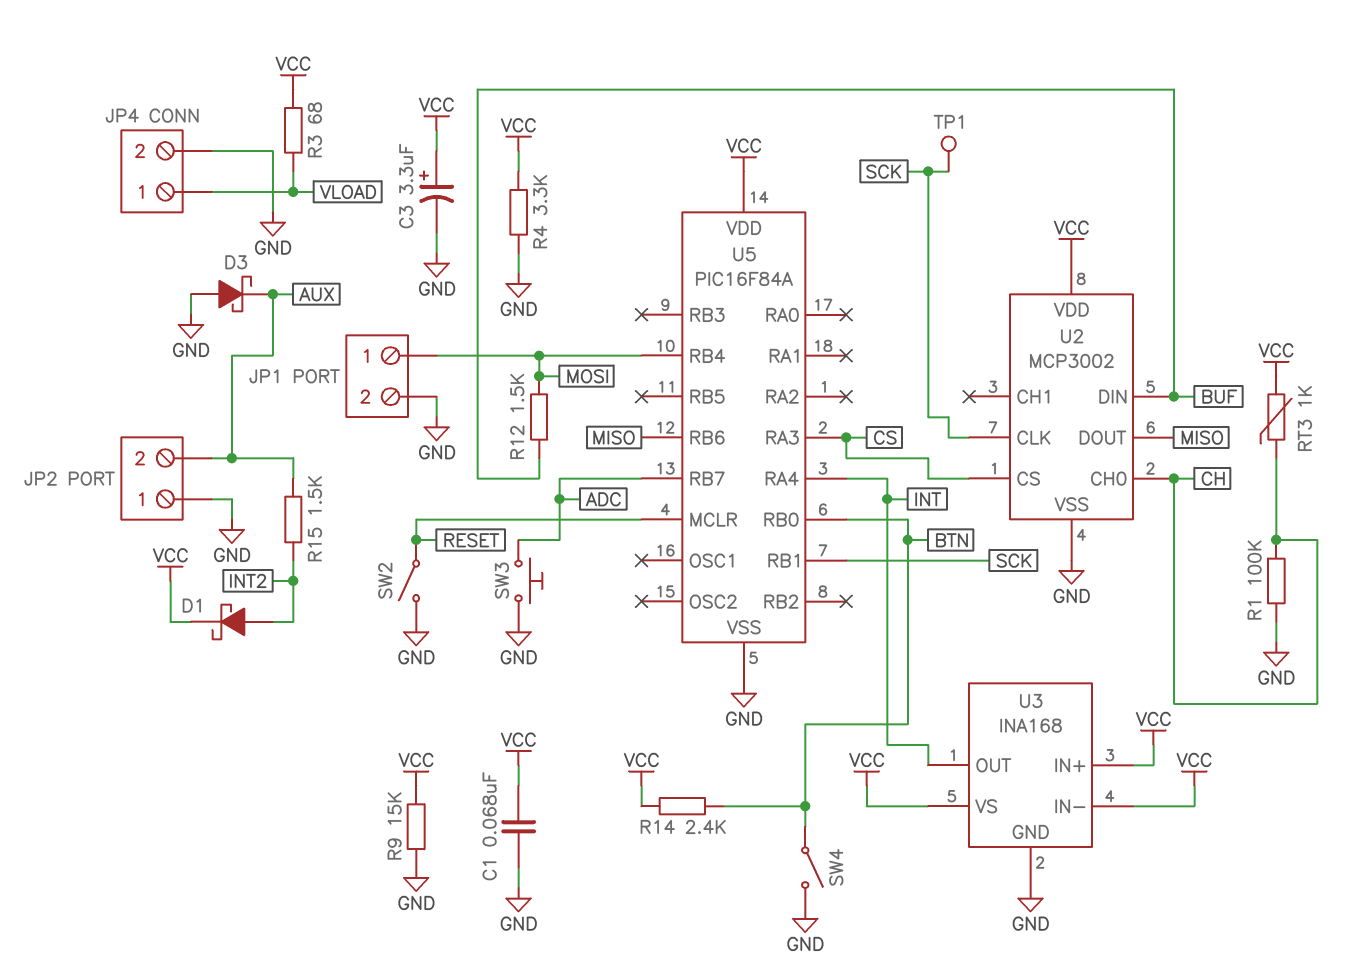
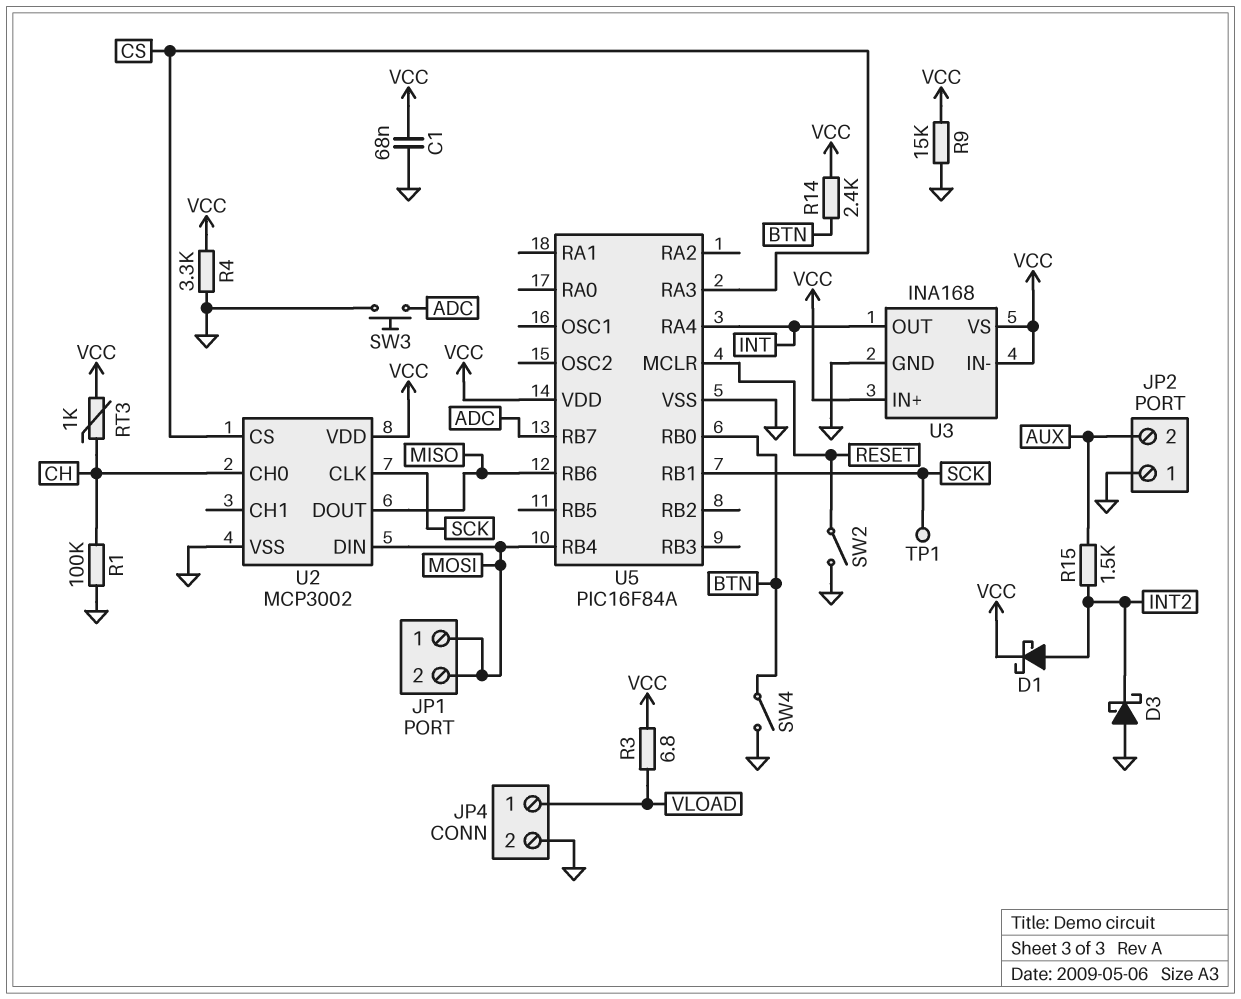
C3: 3.3uF (plus VCC, minus GND) -> none
D3: schottky (A GND, K AUX) -> schottky (A GND, K INT2)
JP1 pin 2: GND -> MOSI
R3: 68 (VCC, VLOAD) -> 6.8 (VCC, VLOAD)
R12: 1.5k (BUF, MOSI) -> none
U2 pin DIN: BUF -> MOSI

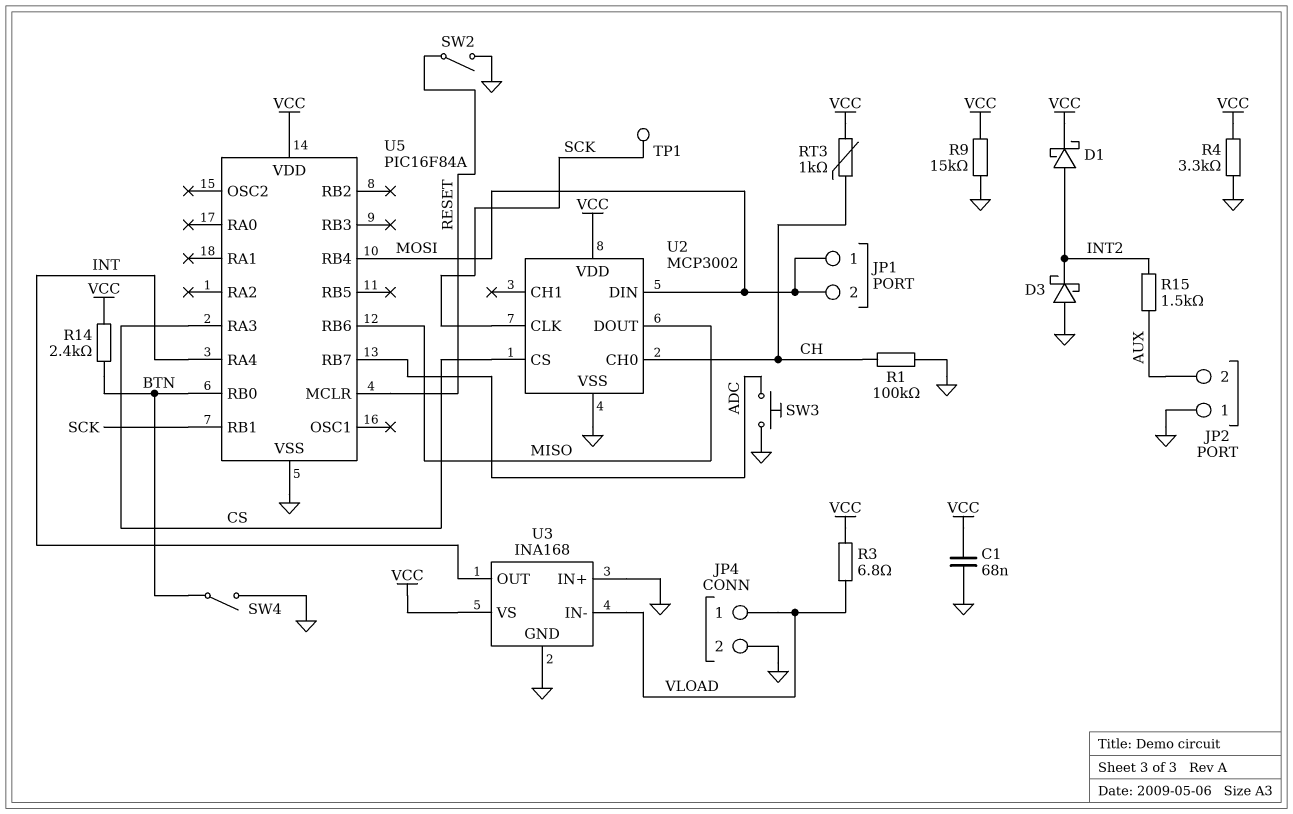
U3 pin IN+: VCC -> GND
U3 pin IN-: VCC -> VLOAD

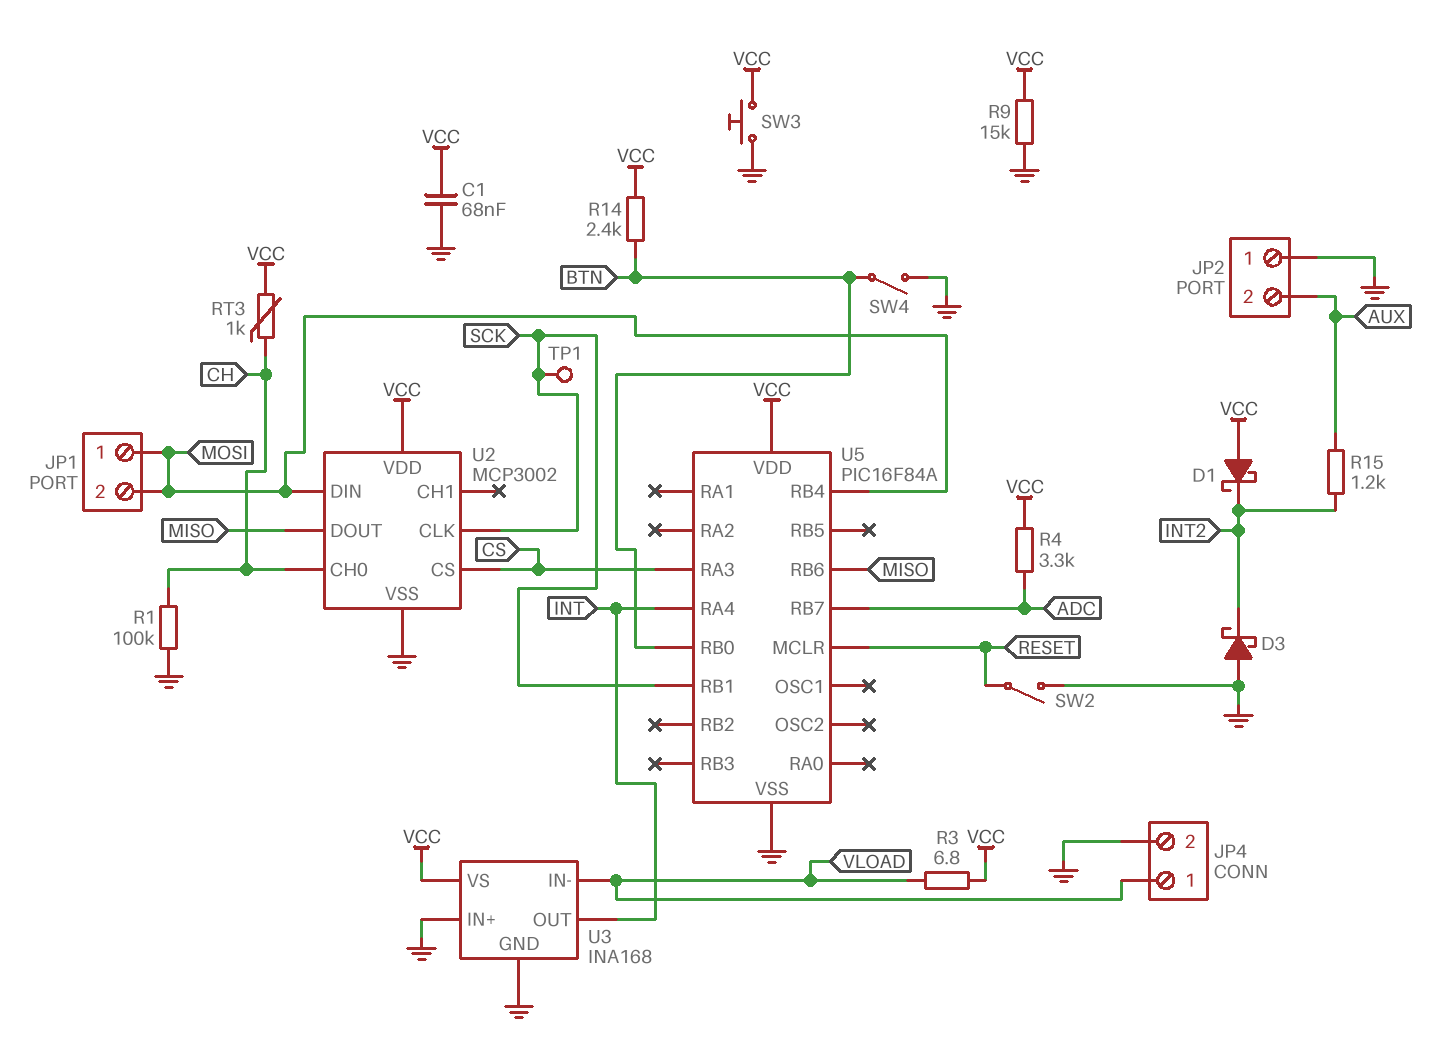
D1: schottky (A INT2, K VCC) -> schottky (A VCC, K INT2)
R4: 3.3k (GND, VCC) -> 3.3k (ADC, VCC)
R15: 1.5k (AUX, INT2) -> 1.2k (AUX, INT2)
SW3: button (ADC, GND) -> button (GND, VCC)

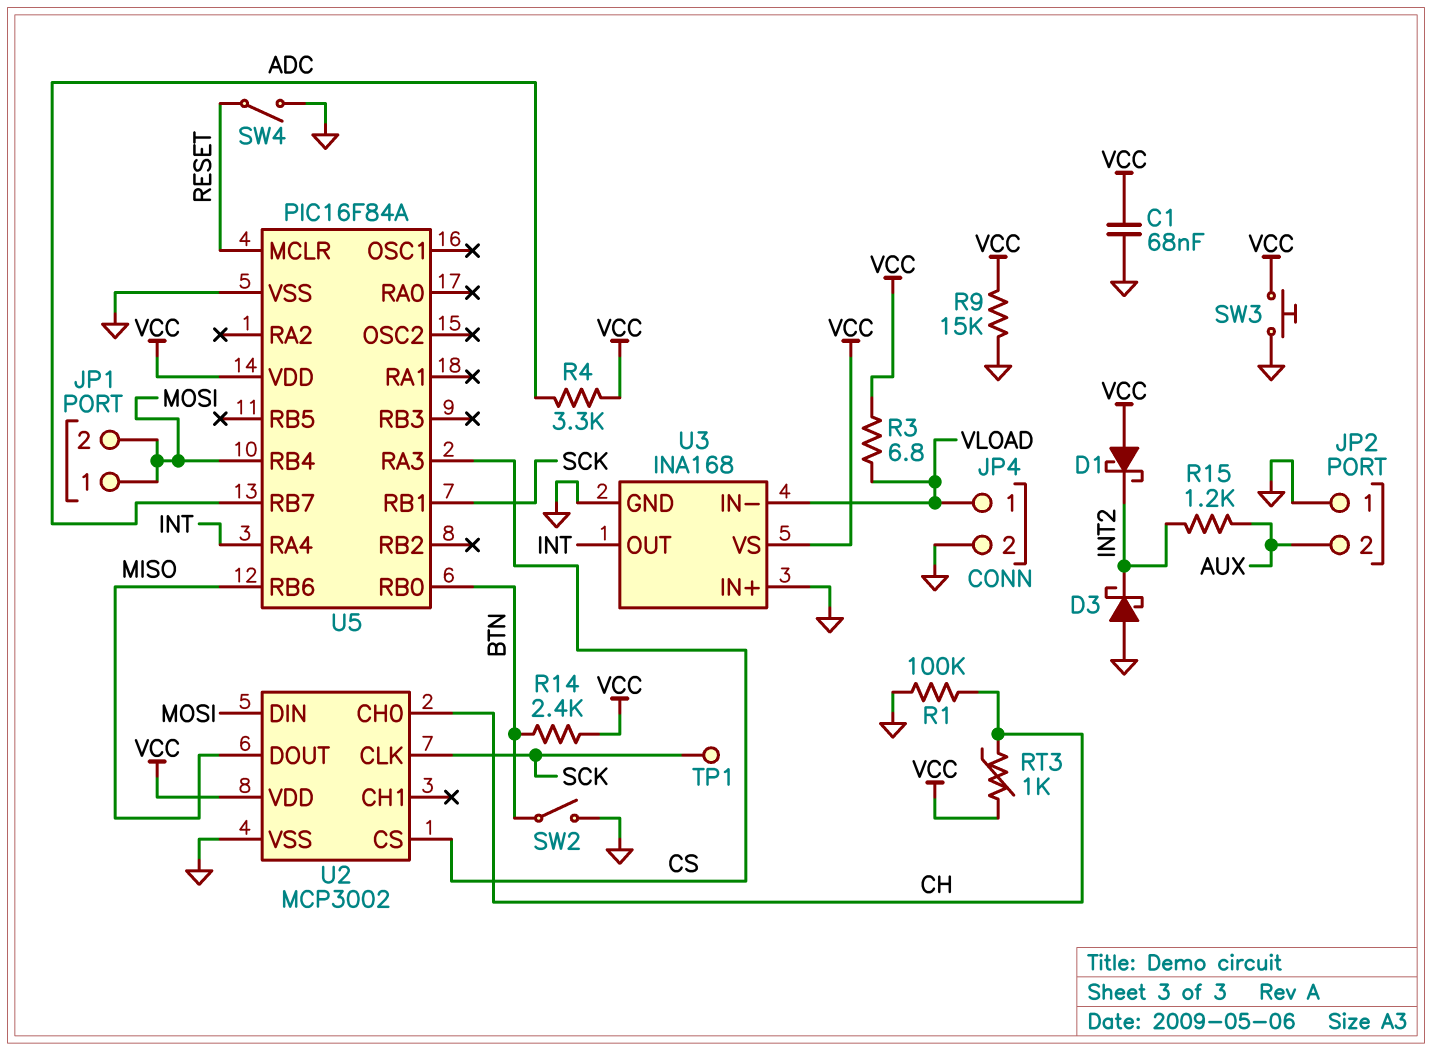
SW2: switch (GND, RESET) -> switch (BTN, GND)
SW4: switch (BTN, GND) -> switch (GND, RESET)

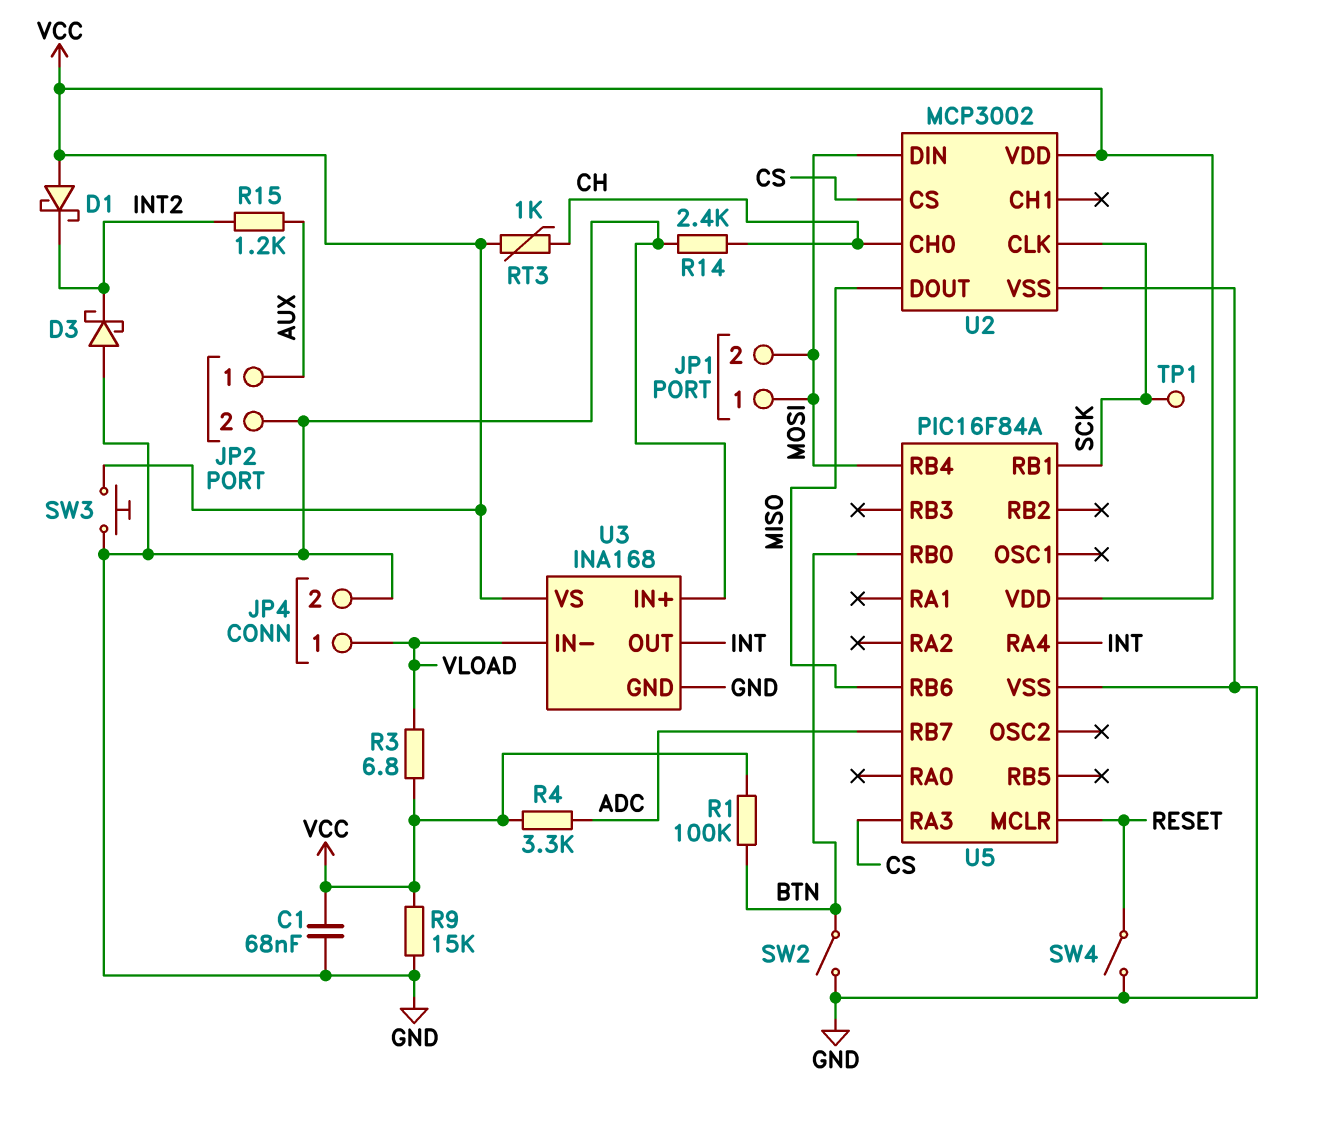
JP2 pin 1: GND -> AUX
JP2 pin 2: AUX -> GND
R1: 100k (CH, GND) -> 100k (BTN, VCC)
R14: 2.4k (BTN, VCC) -> 2.4k (CH, GND)

